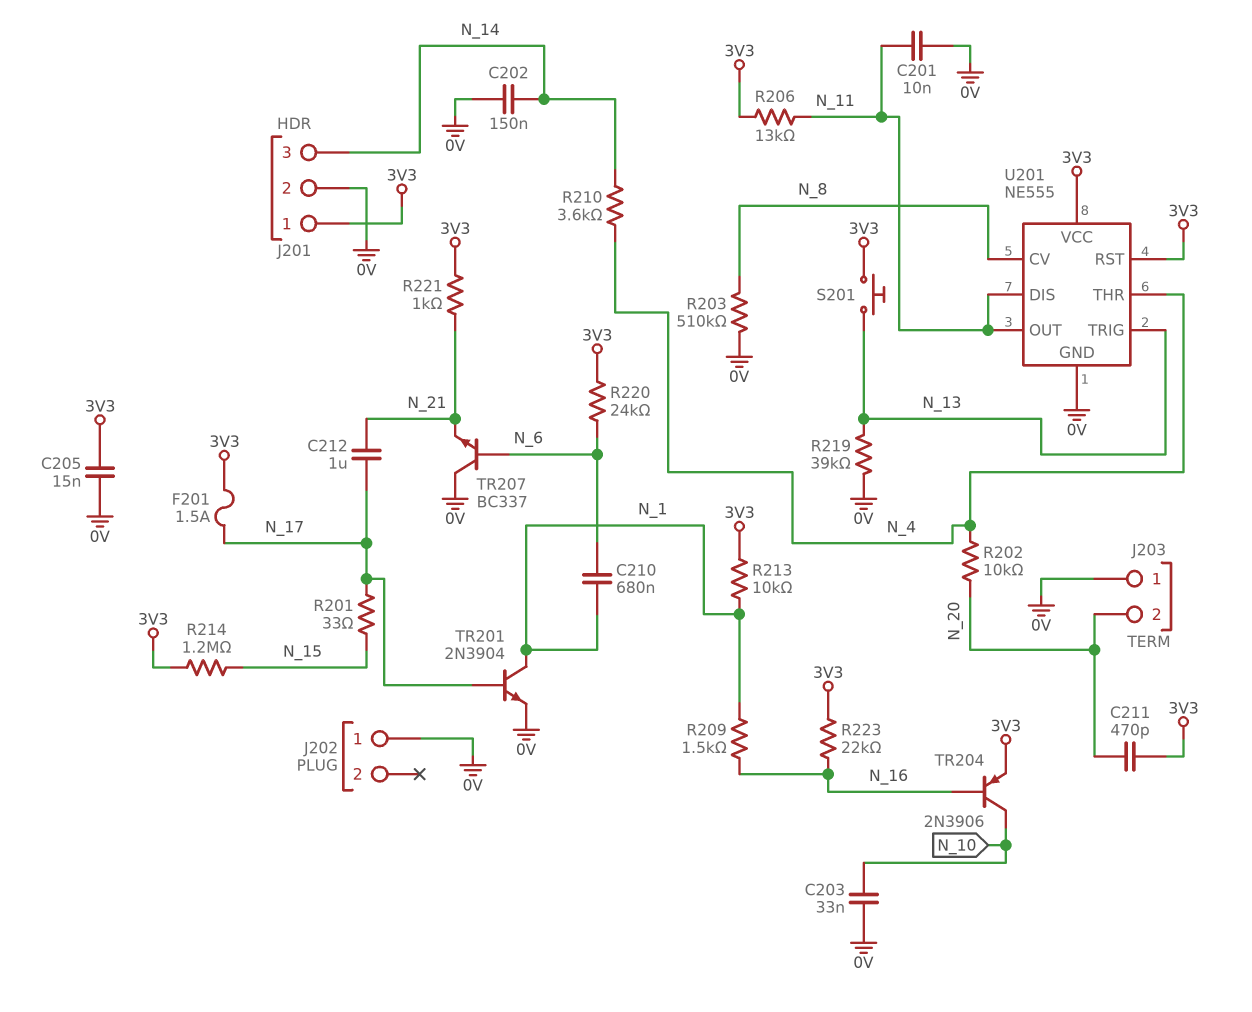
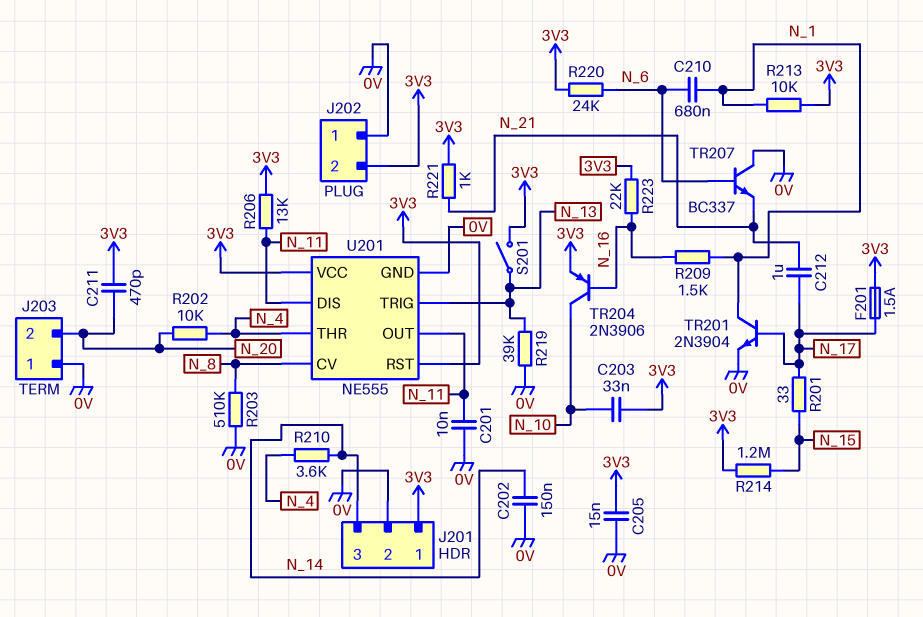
C203: 33nF (0V, N_10) -> 33nF (3V3, N_10)
J202 pin 2: none -> 3V3
S201: button (3V3, N_13) -> switch (3V3, N_13)

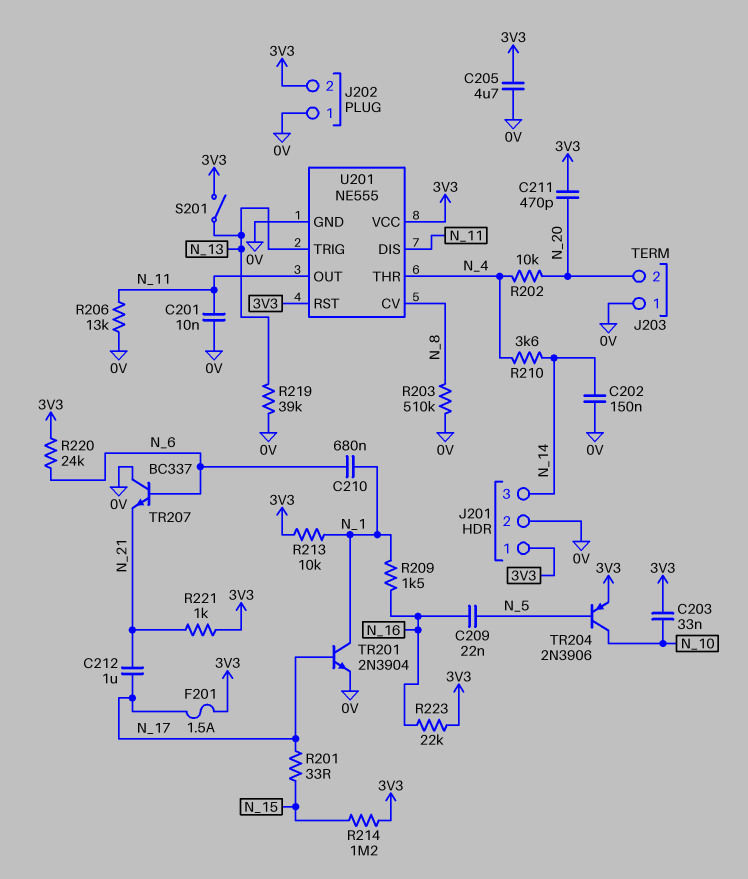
C205: 15nF (0V, 3V3) -> 4.7uF (0V, 3V3)
C209: none -> 22nF (N_5, N_16)
R206: 13k (3V3, N_11) -> 13k (0V, N_11)
TR204: PNP 2N3906 (B N_16, C N_10, E 3V3) -> PNP 2N3906 (B N_5, C N_10, E 3V3)

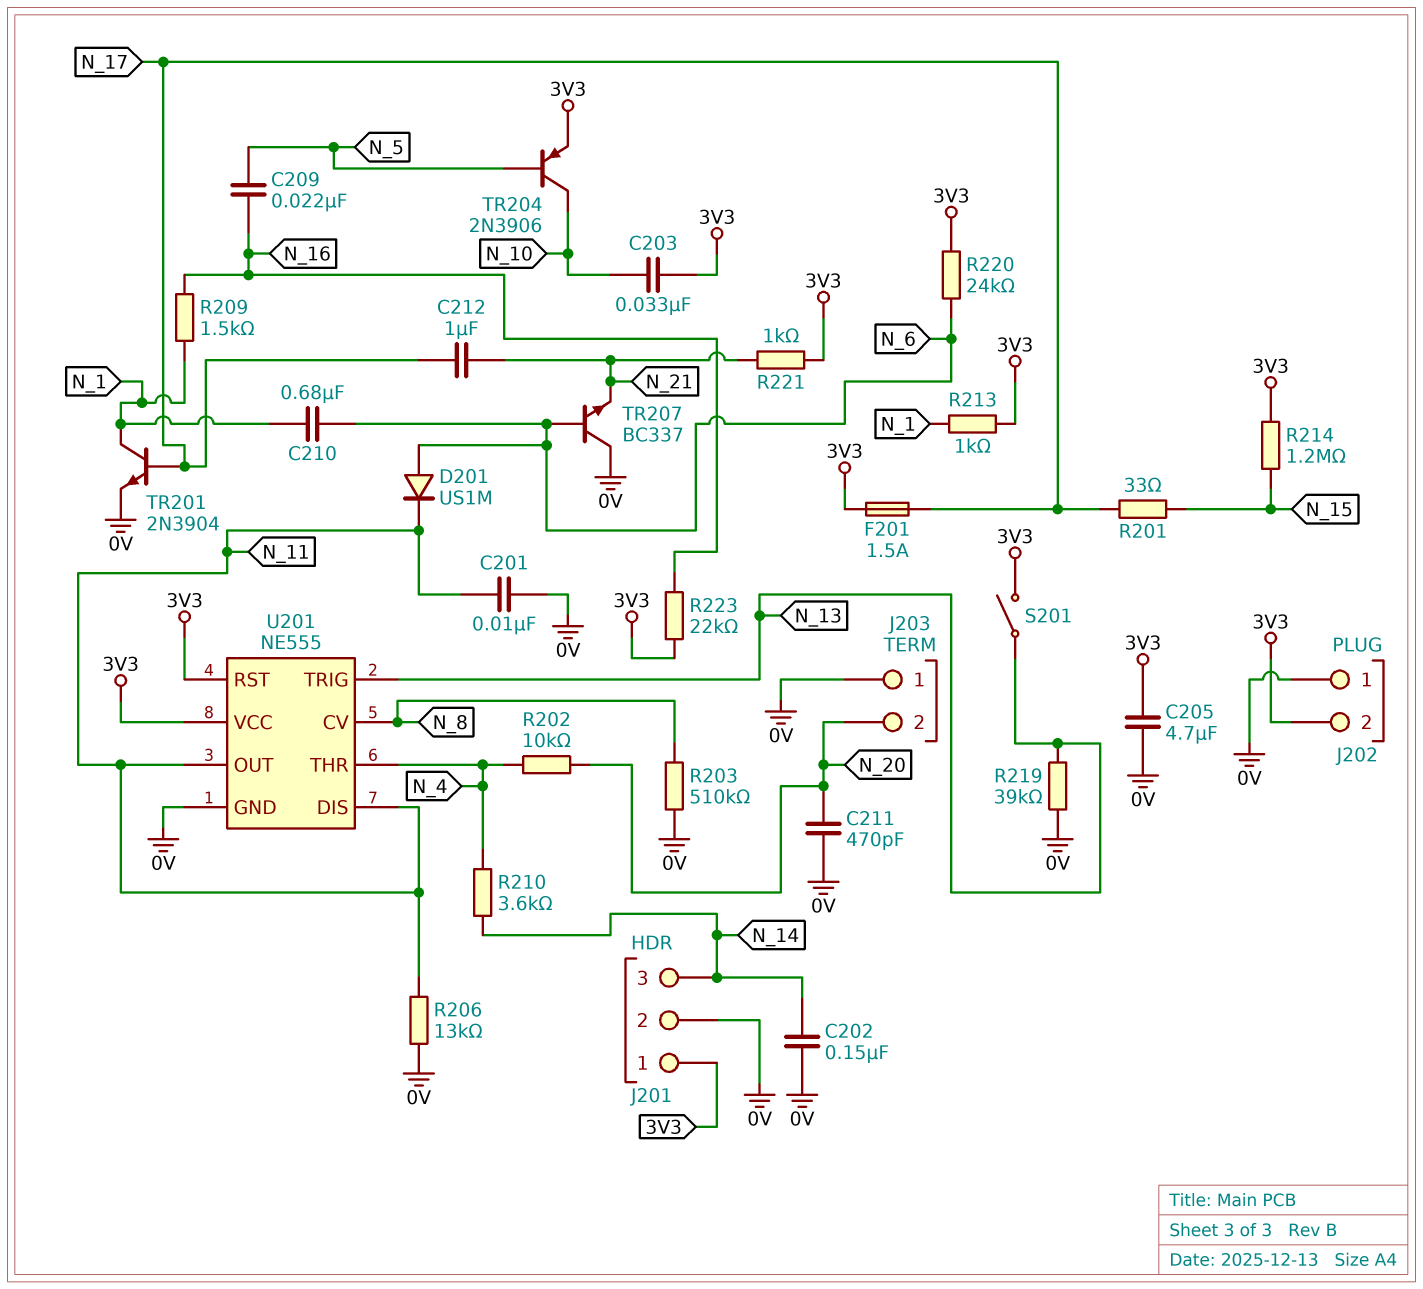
C211: 470pF (3V3, N_20) -> 470pF (0V, N_20)
D201: none -> diode US1M (A N_6, K N_11)
R213: 10k (3V3, N_1) -> 1k (3V3, N_1)

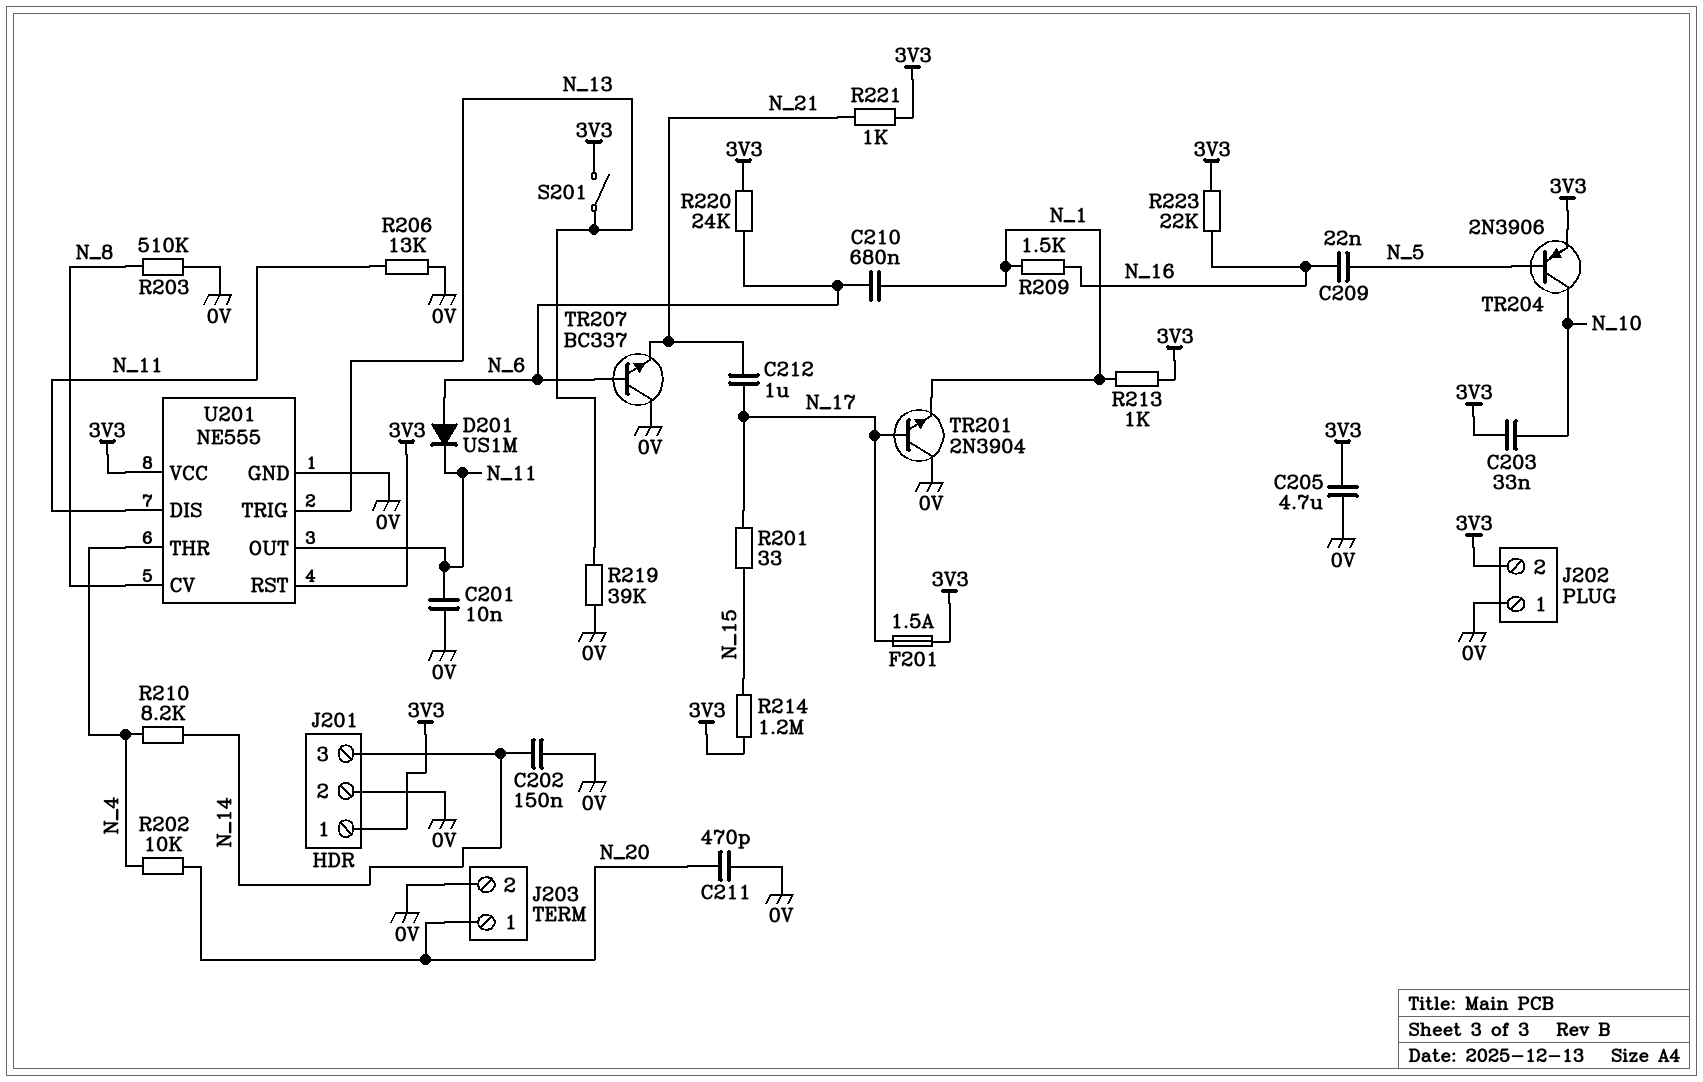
J203 pin 1: 0V -> N_20
J203 pin 2: N_20 -> 0V
R210: 3.6k (N_4, N_14) -> 8.2k (N_4, N_14)
TR201: NPN 2N3904 (B N_17, C N_1, E 0V) -> NPN 2N3904 (B N_17, C 0V, E N_1)

